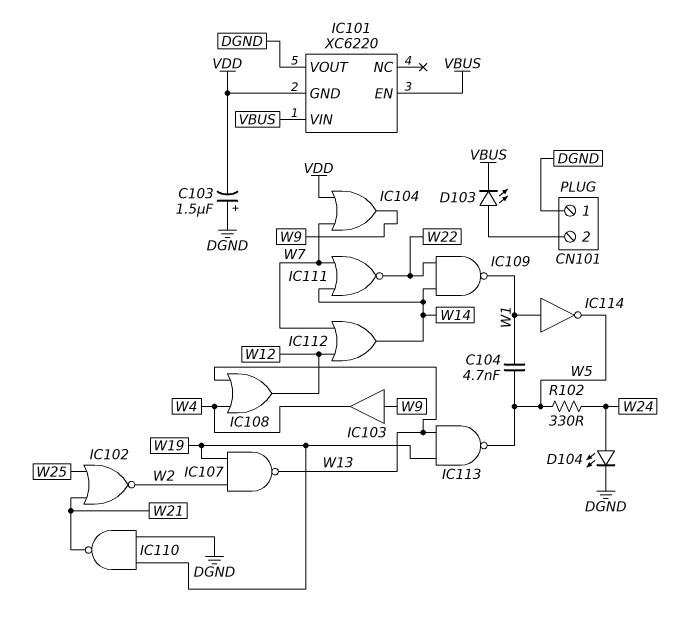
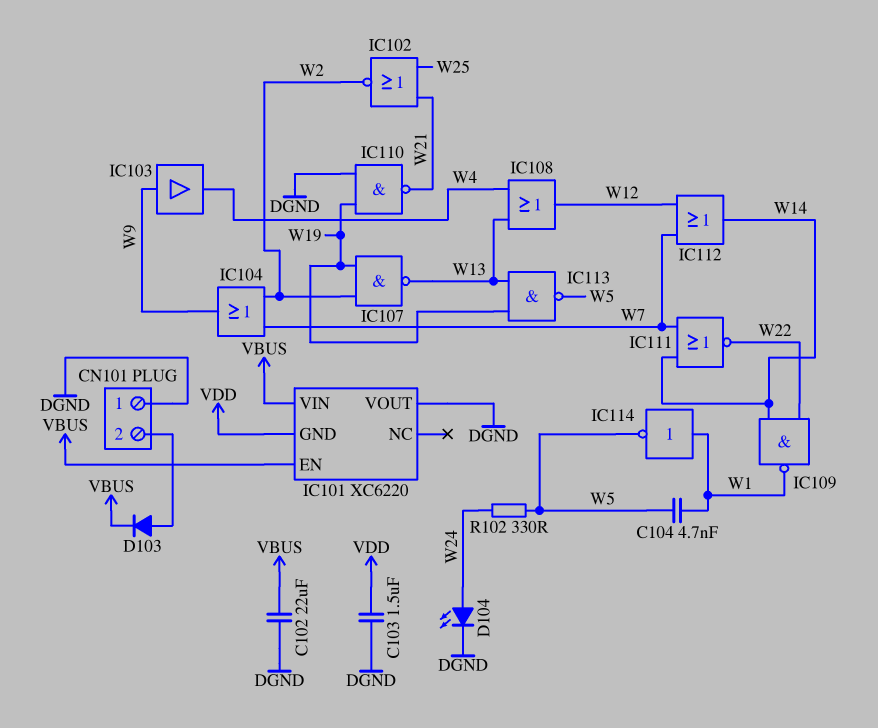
C102: none -> 22uF (DGND, VBUS)
C103: 1.5uF (plus DGND, minus VDD) -> 1.5uF (DGND, VDD)
D103: LED (A CN101/2, K VBUS) -> diode (A CN101/2, K VBUS)
IC104: OR (in VDD, in W7, out W9) -> OR (in W2, in W7, out W9)

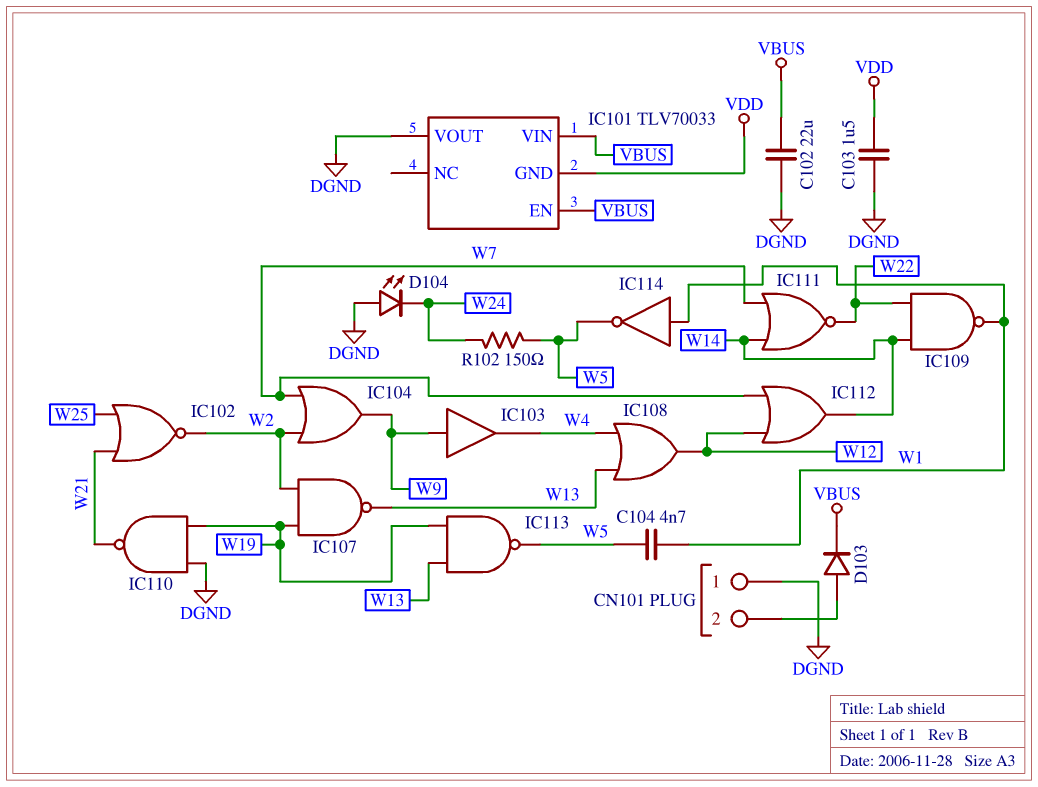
D104: LED (A W24, K DGND) -> LED (A DGND, K W24)
IC101: XC6220 -> TLV70033
R102: 330 (W5, W24) -> 150 (W5, W24)

